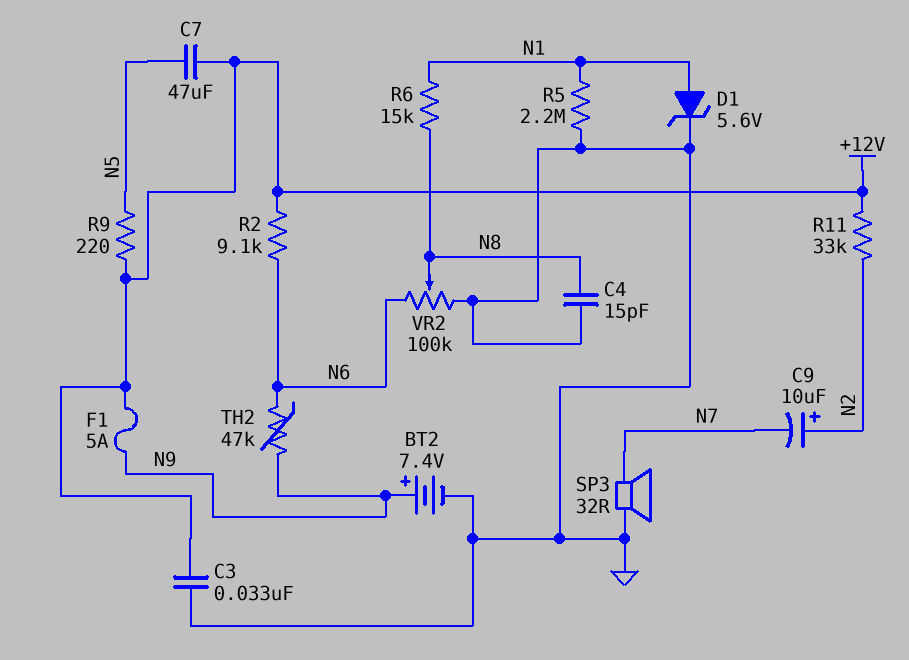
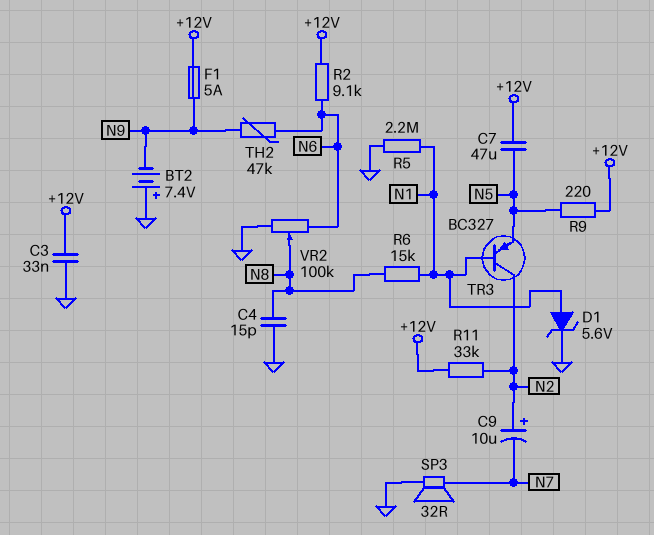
BT2: 7.4V (plus N9, minus GND) -> 7.4V (plus GND, minus N9)
TR3: none -> PNP BC327 (B N1, C N2, E N5)

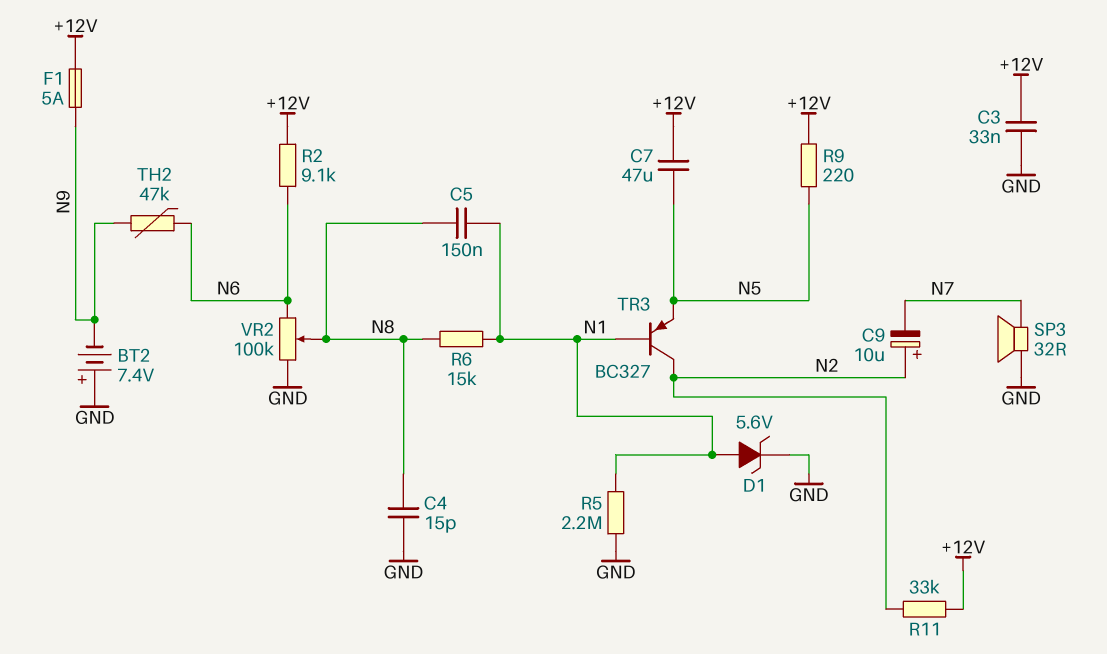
C5: none -> 150nF (N1, N8)

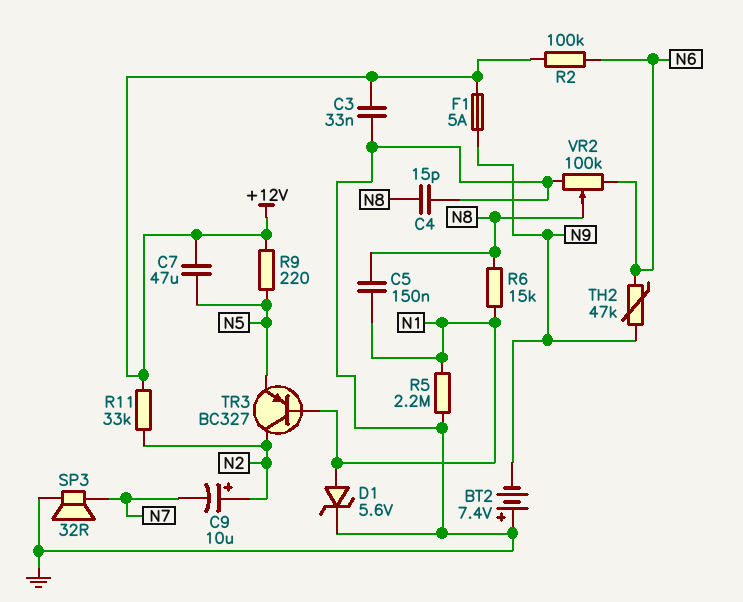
R2: 9.1k (+12V, N6) -> 100k (+12V, N6)

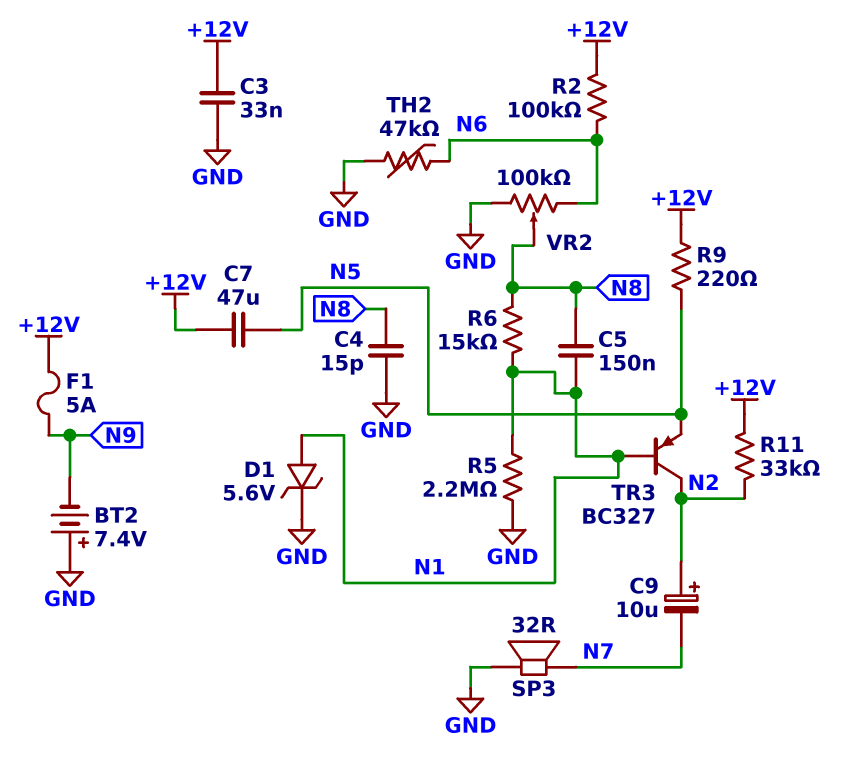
TH2: 47k (N6, N9) -> 47k (GND, N6)

